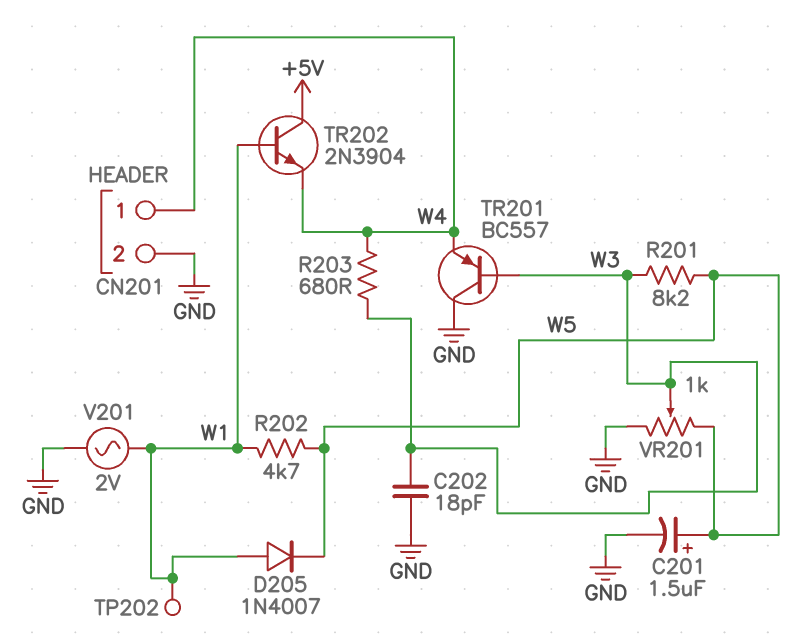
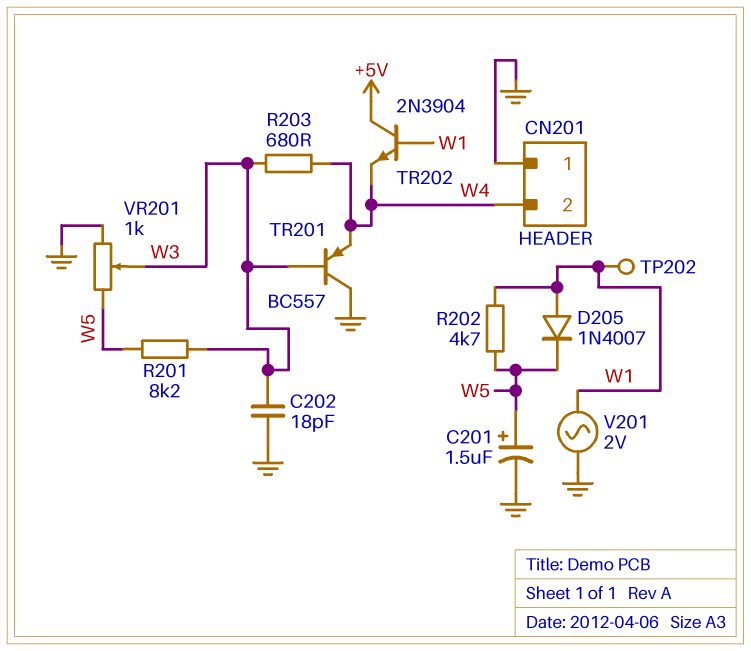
CN201 pin 1: W4 -> GND
CN201 pin 2: GND -> W4

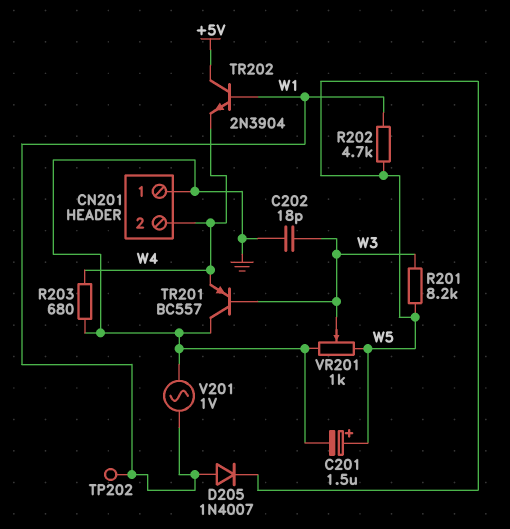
R203: 680 (W3, W4) -> 680 (GND, W4)
V201: AC 2V (GND, W1) -> AC 1V (GND, W1)

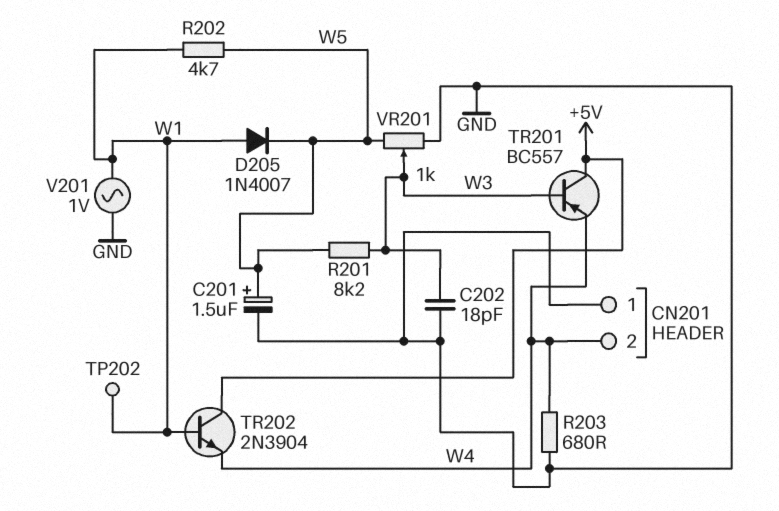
TR201: PNP BC557 (B W3, C GND, E W4) -> PNP BC557 (B W3, C +5V, E W4)

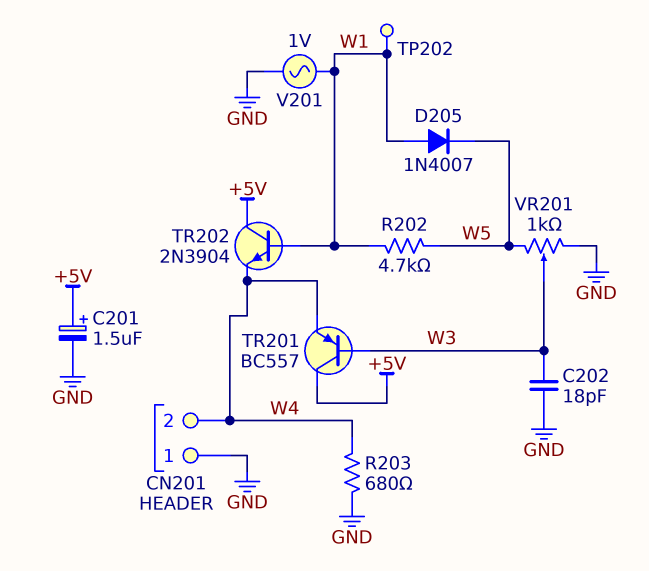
C201: 1.5uF (plus W5, minus GND) -> 1.5uF (plus +5V, minus GND)
R201: 8.2k (W3, W5) -> none

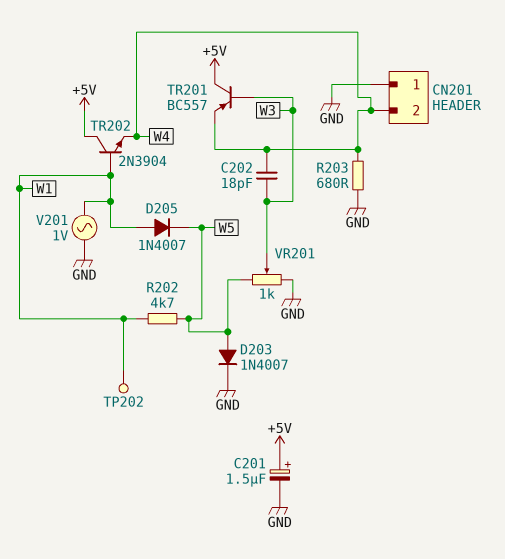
C202: 18pF (GND, W3) -> 18pF (W3, W4)
D203: none -> diode 1N4007 (A W5, K GND)

